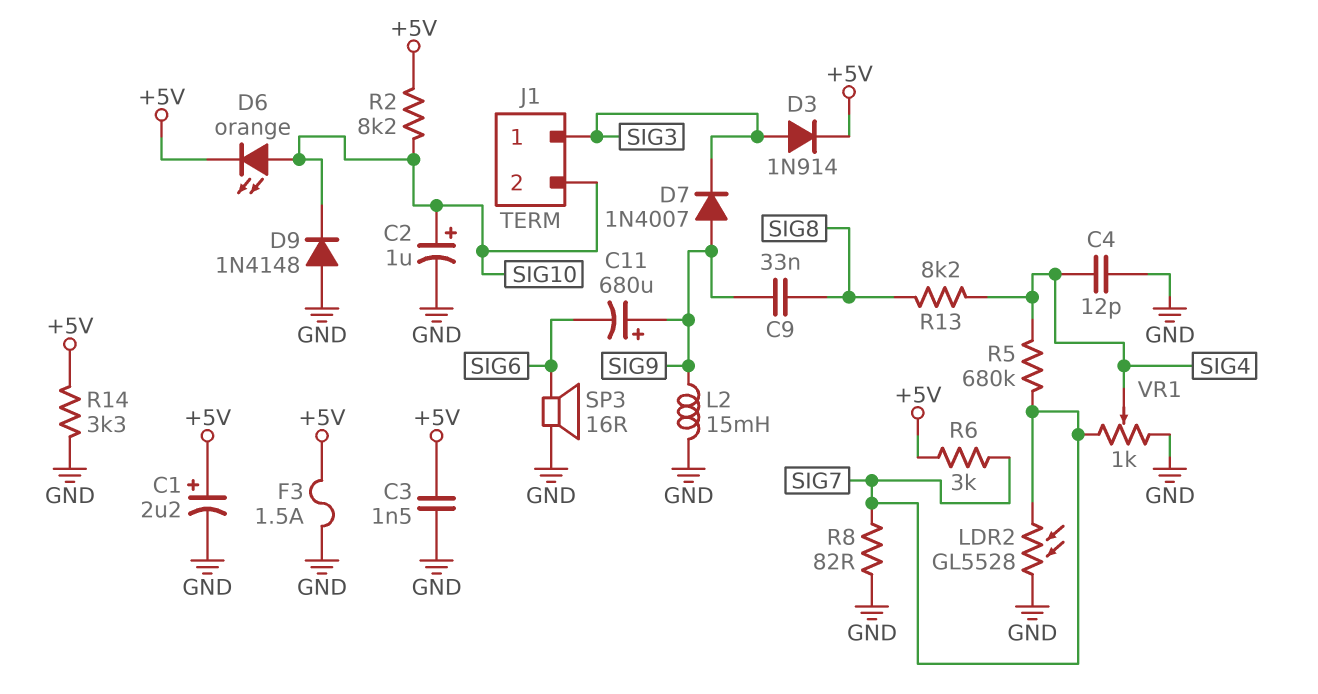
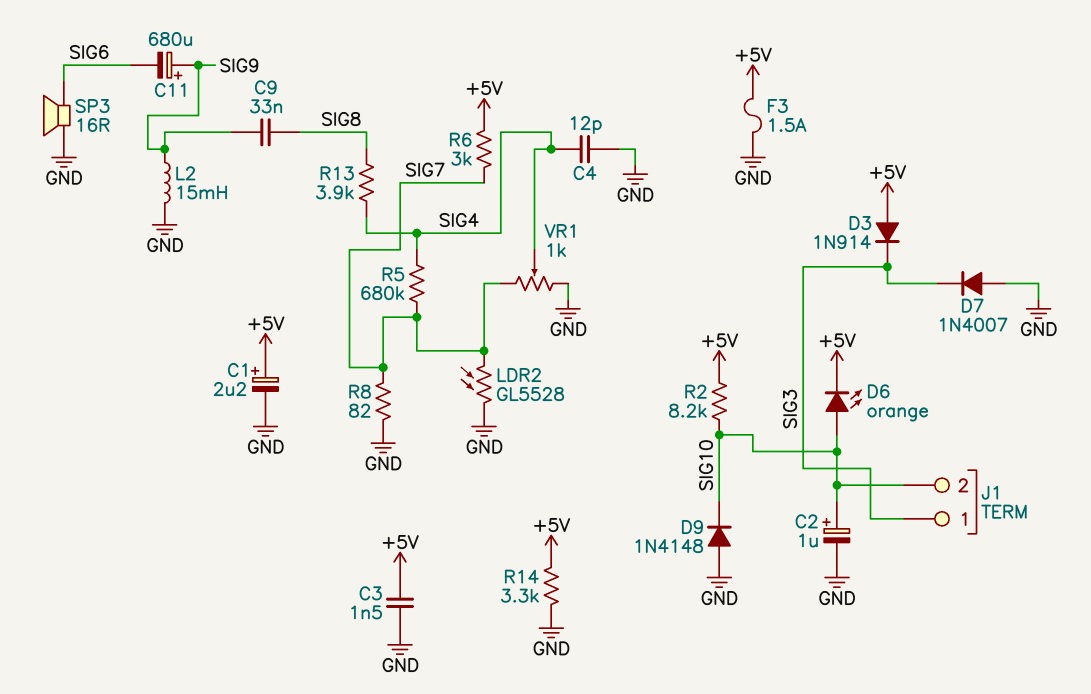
D3: diode 1N914 (A SIG3, K +5V) -> diode 1N914 (A +5V, K SIG3)
D7: diode 1N4007 (A SIG9, K SIG3) -> diode 1N4007 (A GND, K SIG3)
R13: 8.2k (SIG4, SIG8) -> 3.9k (SIG4, SIG8)

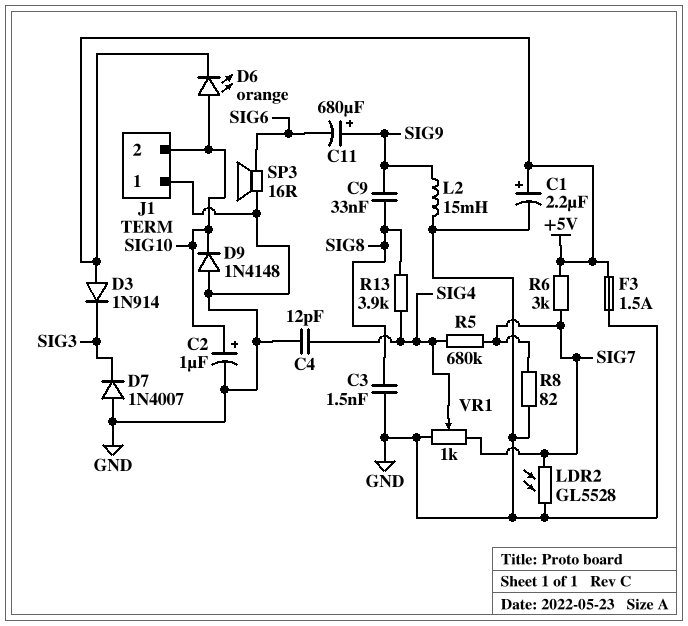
C3: 1.5nF (+5V, GND) -> 1.5nF (GND, SIG8)
J1 pin 1: SIG3 -> GND
R2: 8.2k (+5V, SIG10) -> none
R14: 3.3k (+5V, GND) -> none

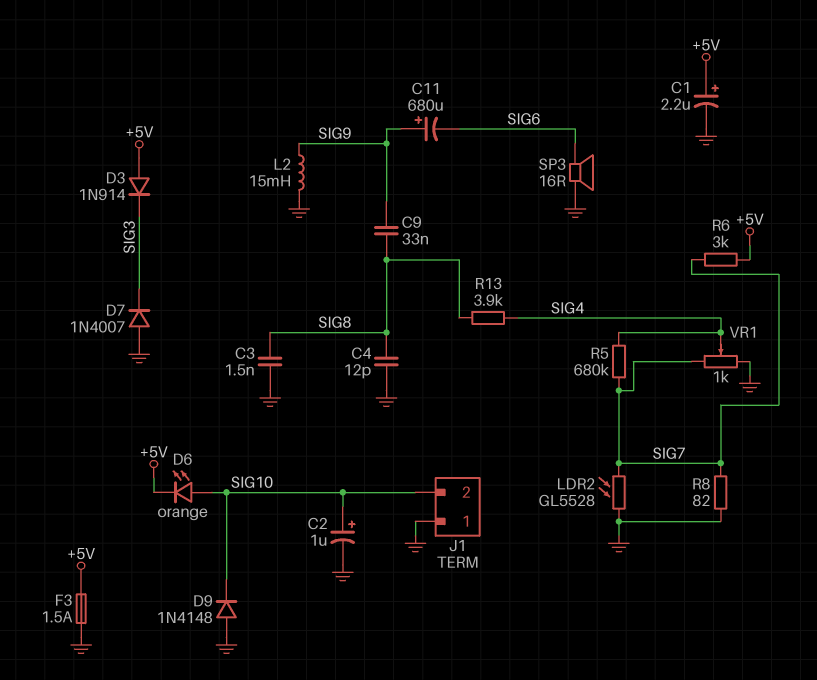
C4: 12pF (GND, SIG4) -> 12pF (GND, SIG8)

